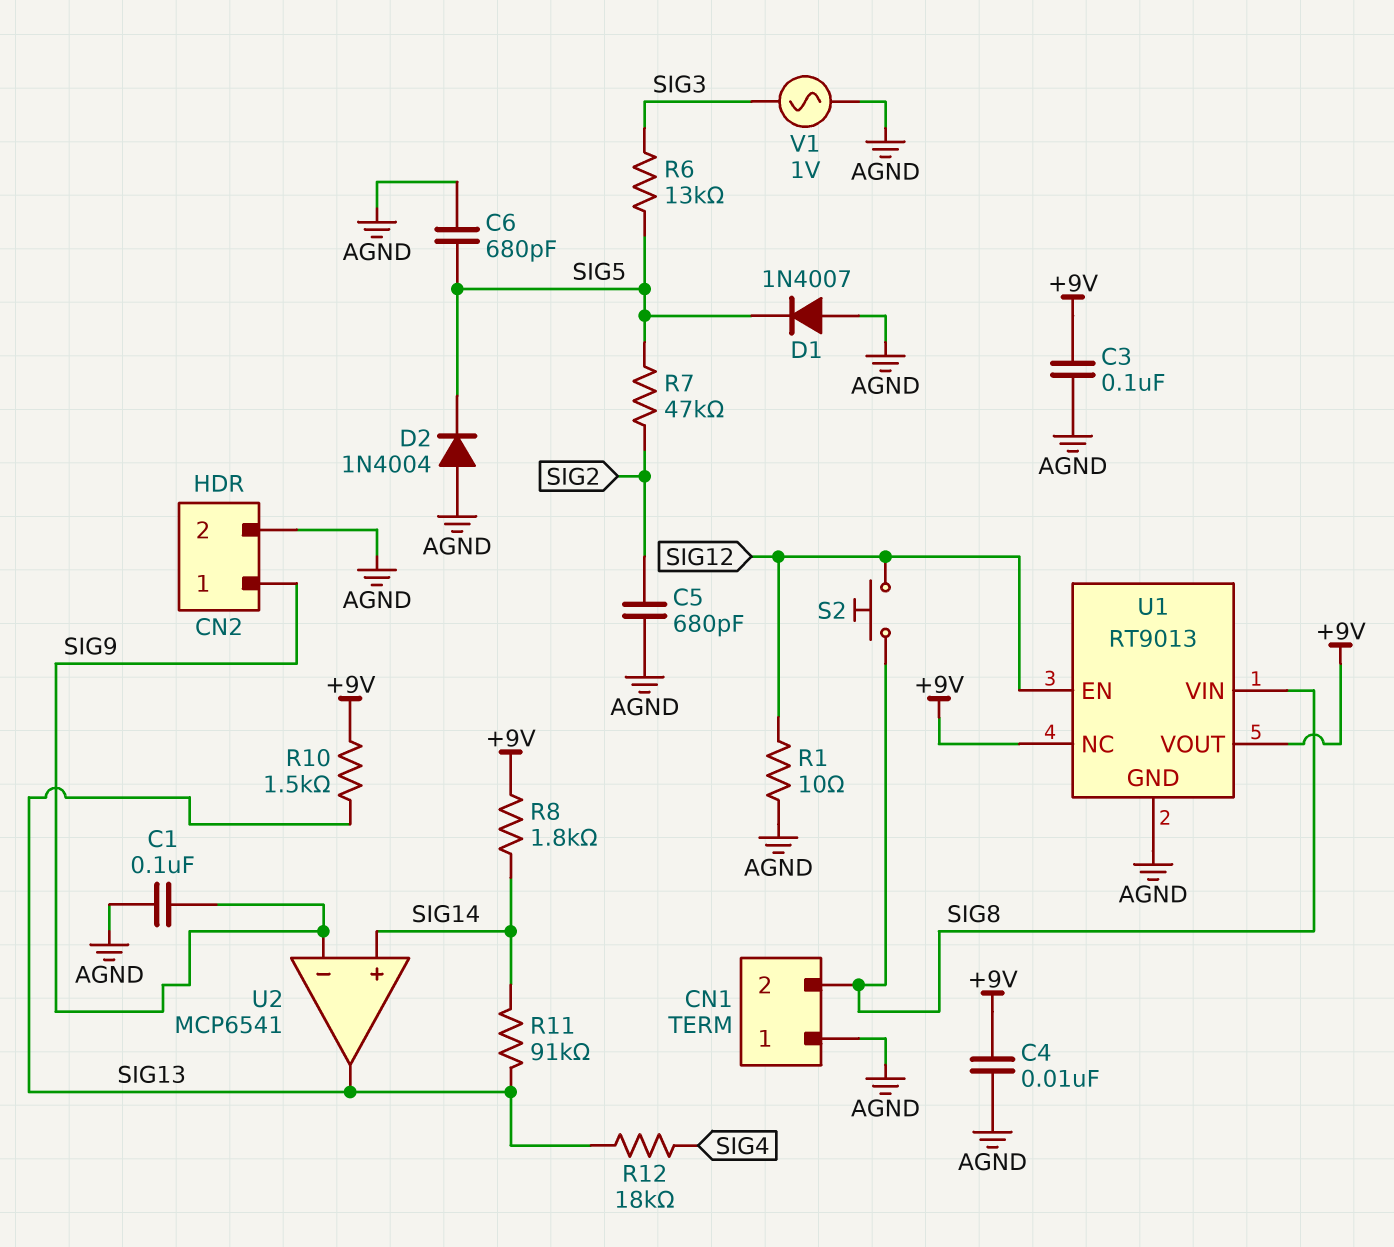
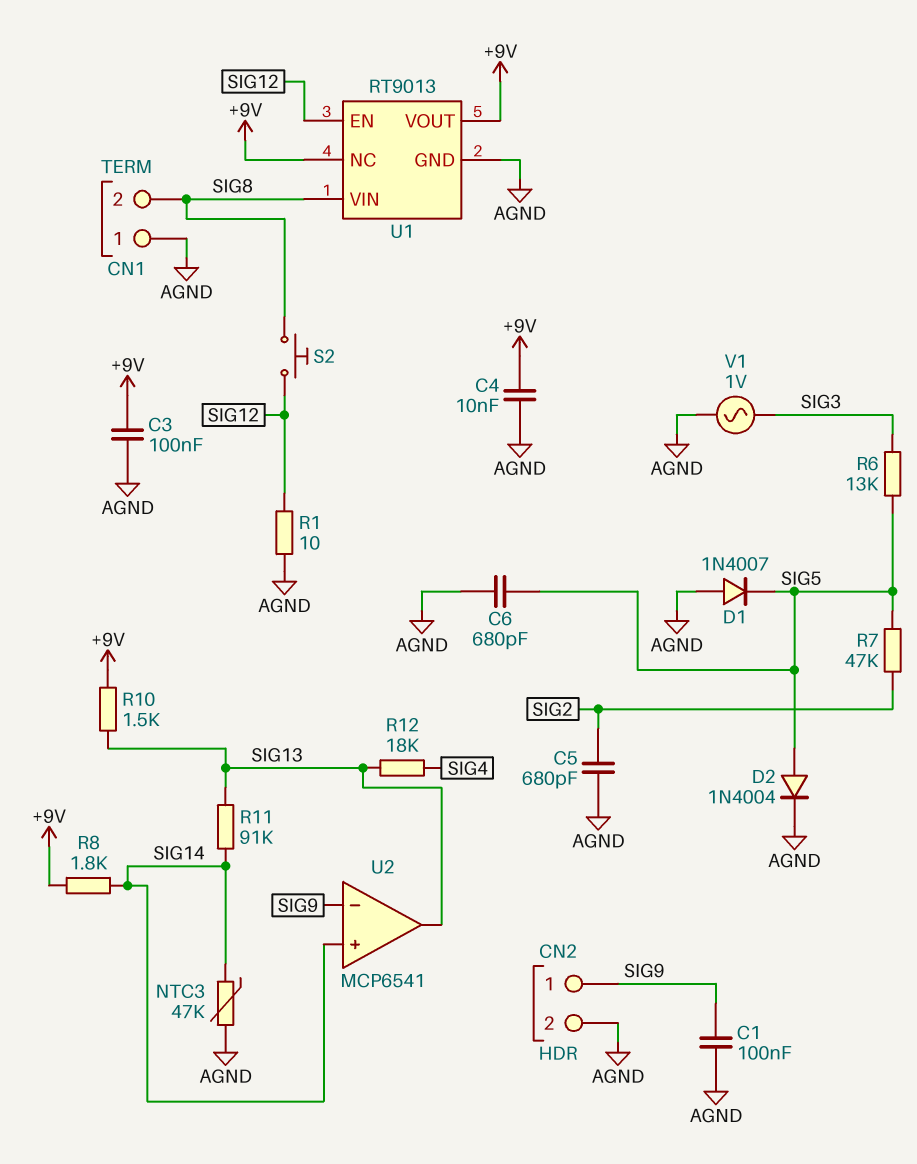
D2: diode 1N4004 (A AGND, K SIG5) -> diode 1N4004 (A SIG5, K AGND)
NTC3: none -> 47k (AGND, SIG14)

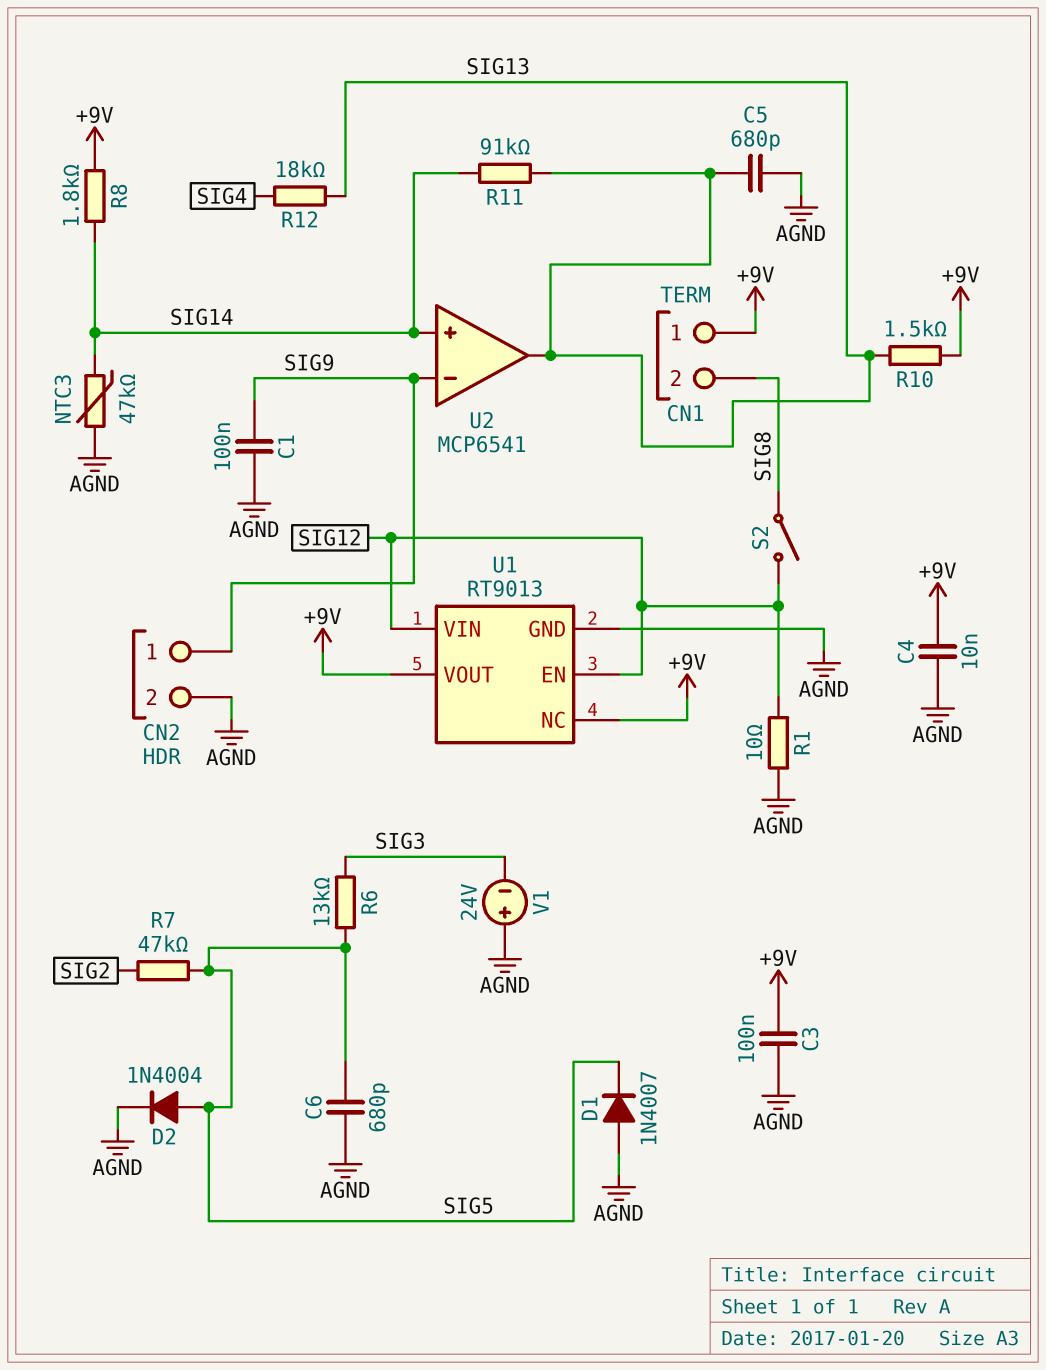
C5: 680pF (AGND, SIG2) -> 680pF (AGND, SIG13)
CN1 pin 1: AGND -> +9V
S2: button (SIG8, SIG12) -> switch (SIG8, SIG12)
U1 pin VIN: SIG8 -> SIG12
V1: AC 1V (AGND, SIG3) -> 24V (plus AGND, minus SIG3)

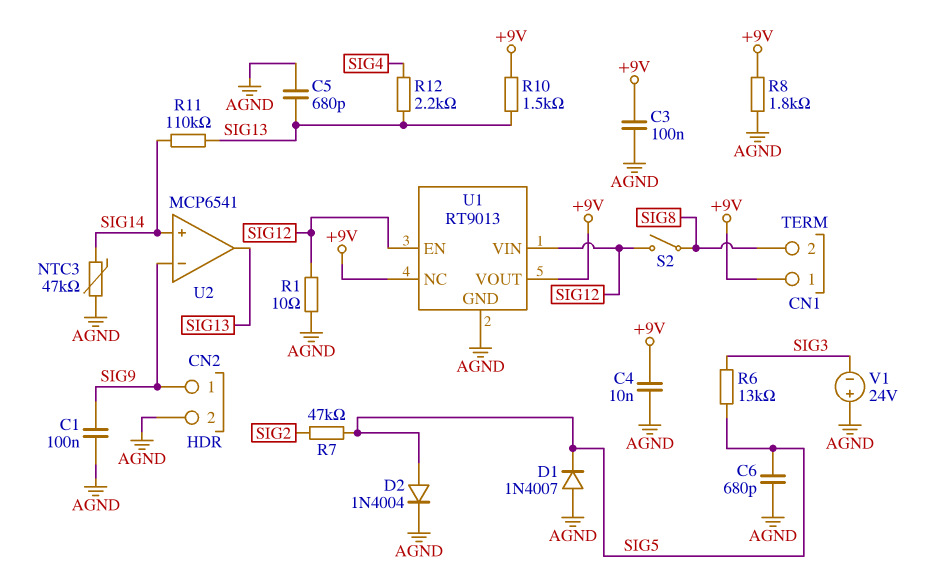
R8: 1.8k (+9V, SIG14) -> 1.8k (+9V, AGND)
R11: 91k (SIG13, SIG14) -> 110k (SIG13, SIG14)
R12: 18k (SIG4, SIG13) -> 2.2k (SIG4, SIG13)

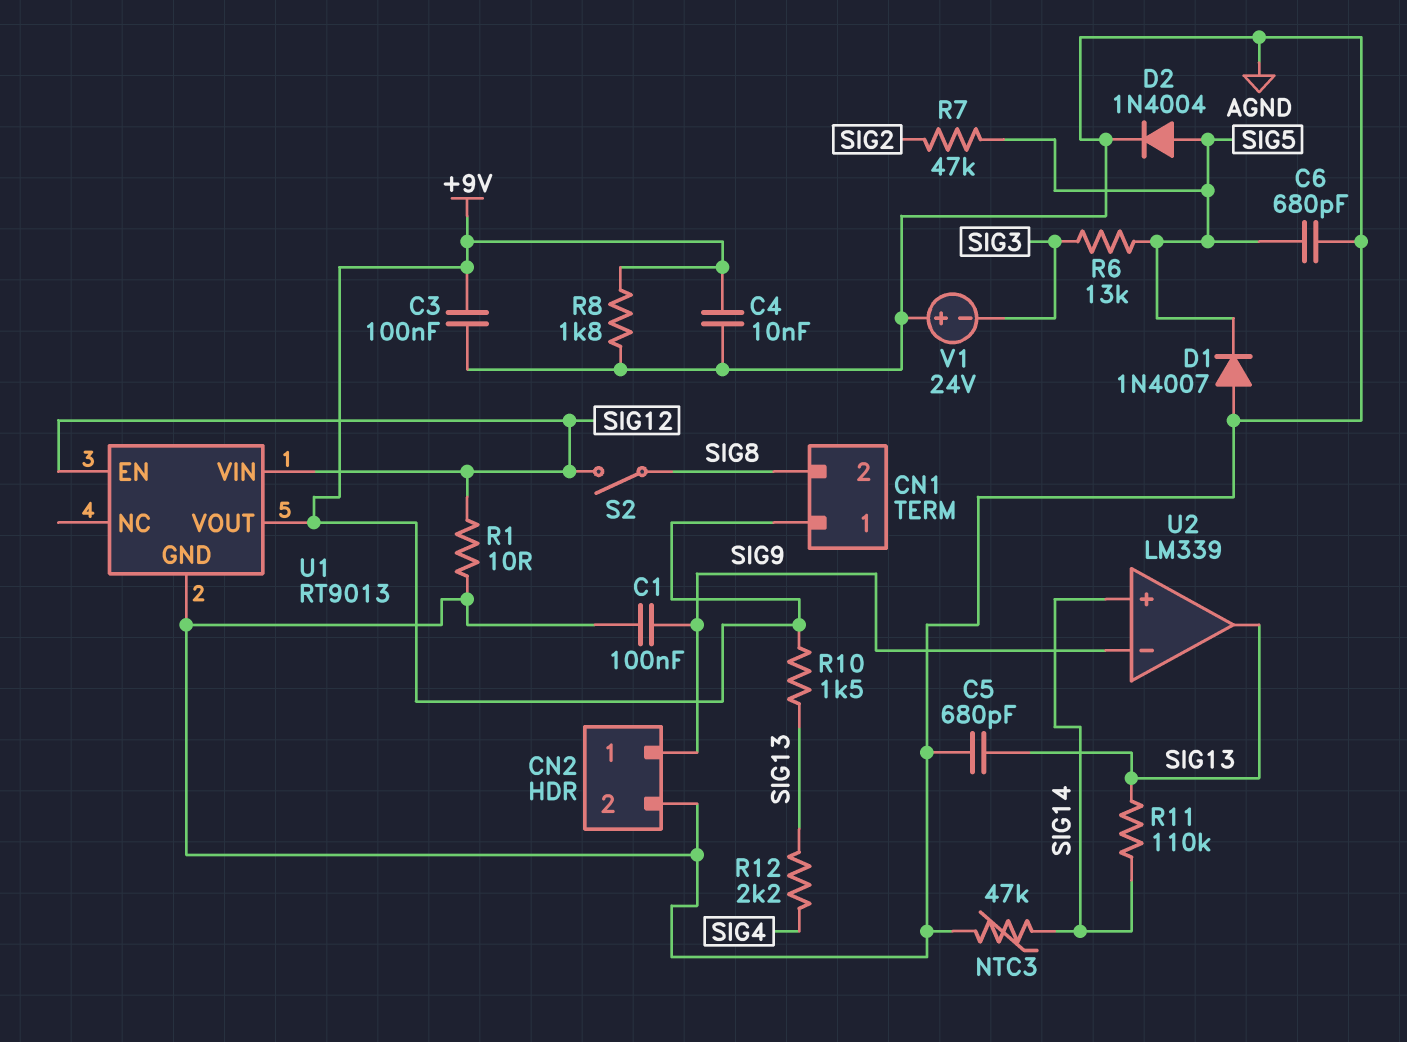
U1 pin NC: +9V -> none
U2: MCP6541 -> LM339

